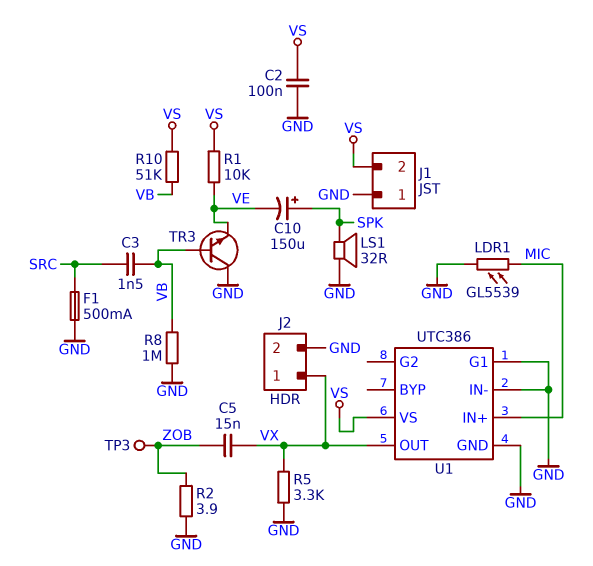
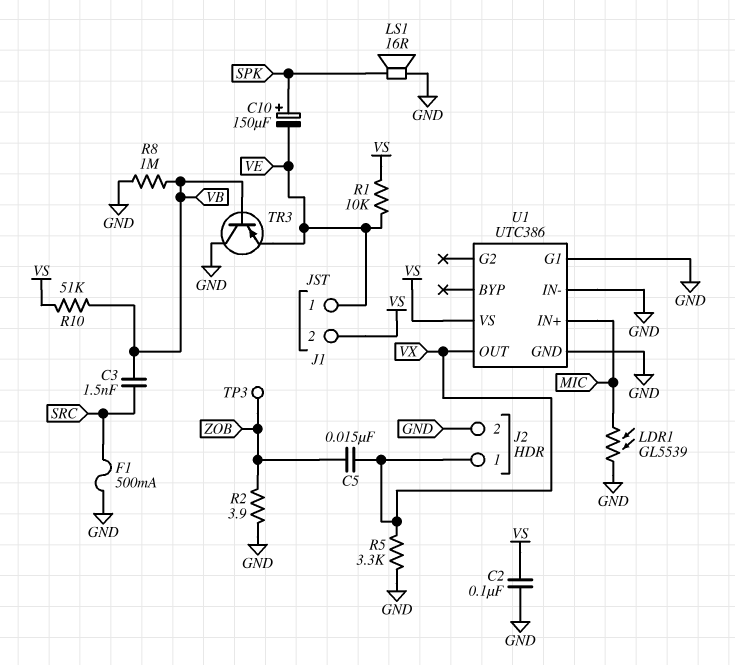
J1 pin 1: GND -> VE
LS1: speaker 32R (GND, SPK) -> speaker 16R (GND, SPK)
TR3: NPN (B VB, C GND, E VE) -> PNP (B VB, C GND, E VE)

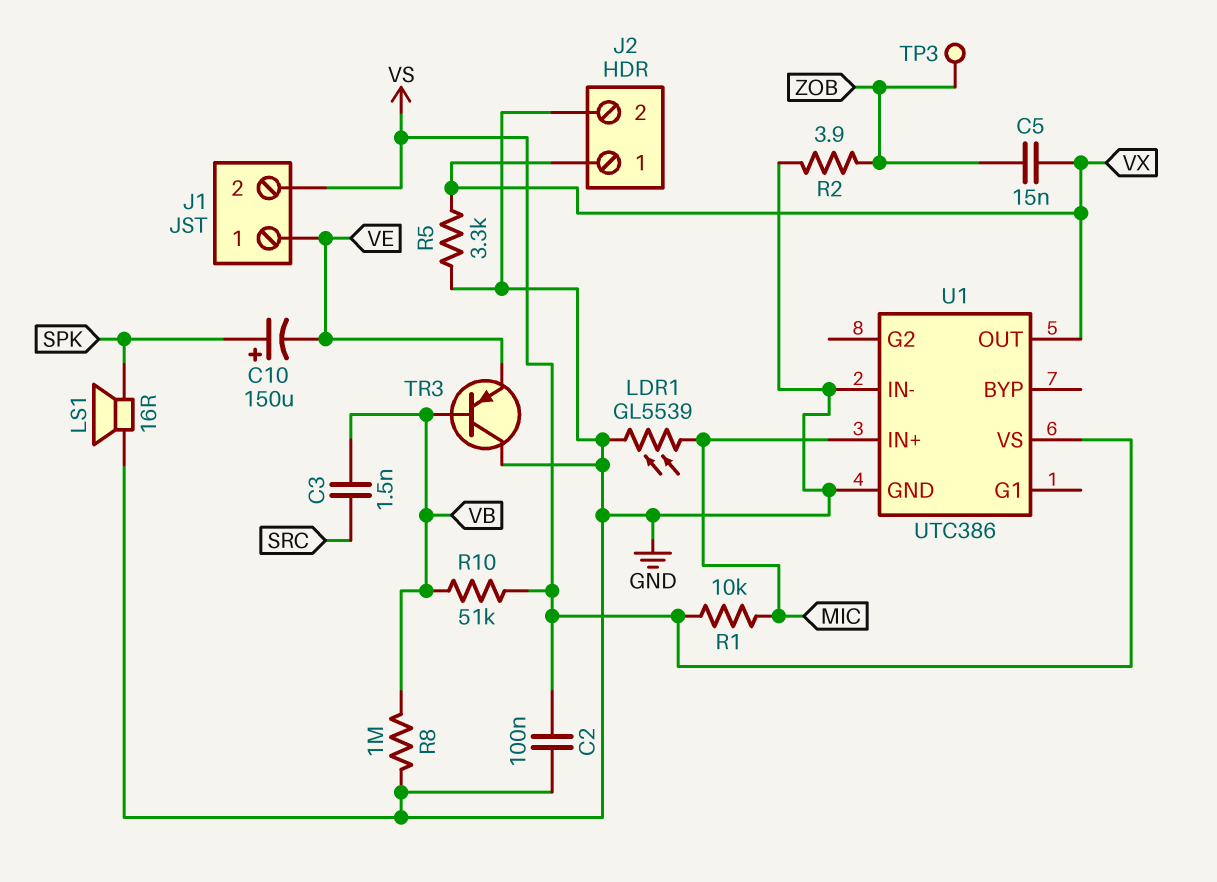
F1: 500mA (GND, SRC) -> none
R1: 10k (VE, VS) -> 10k (MIC, VS)
U1 pin G1: GND -> none

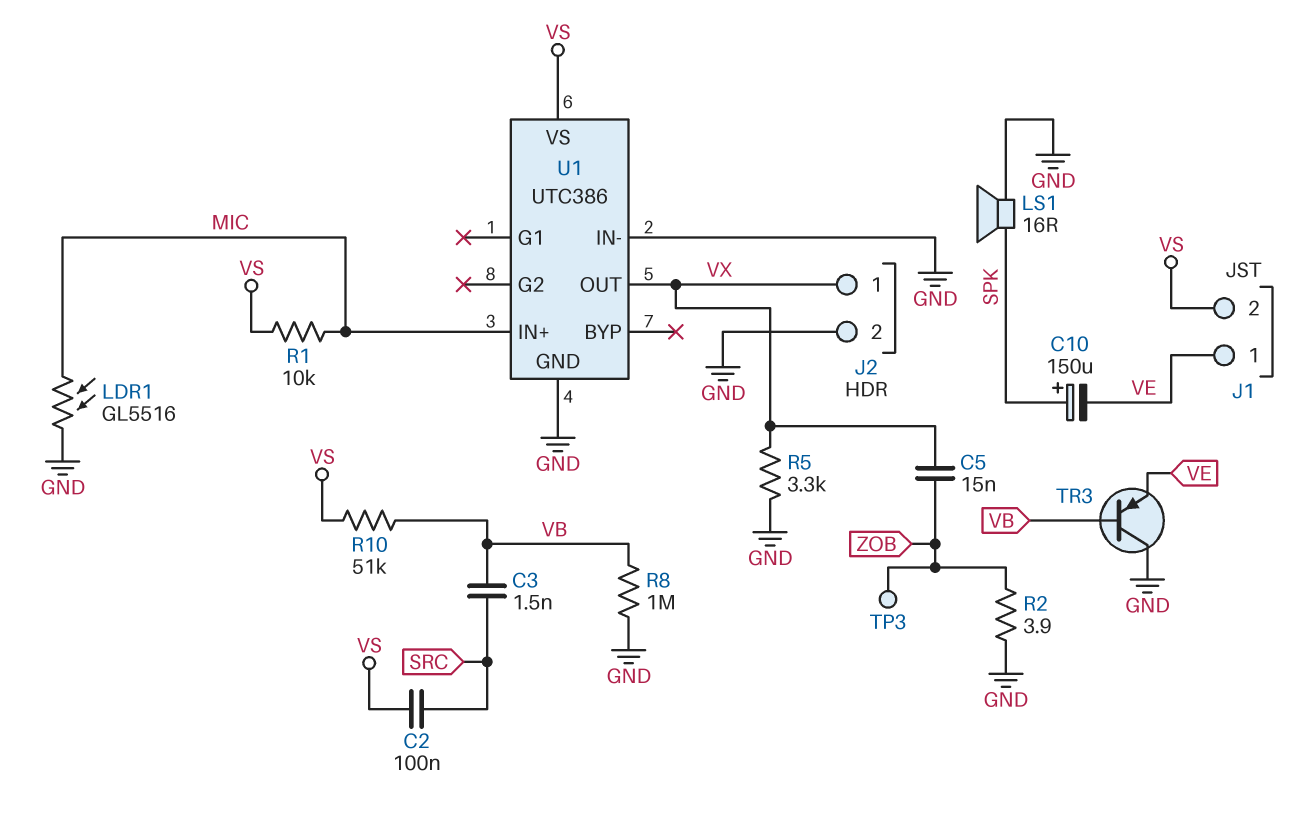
C2: 100nF (GND, VS) -> 100nF (SRC, VS)
LDR1: GL5539 (GND, MIC) -> GL5516 (GND, MIC)

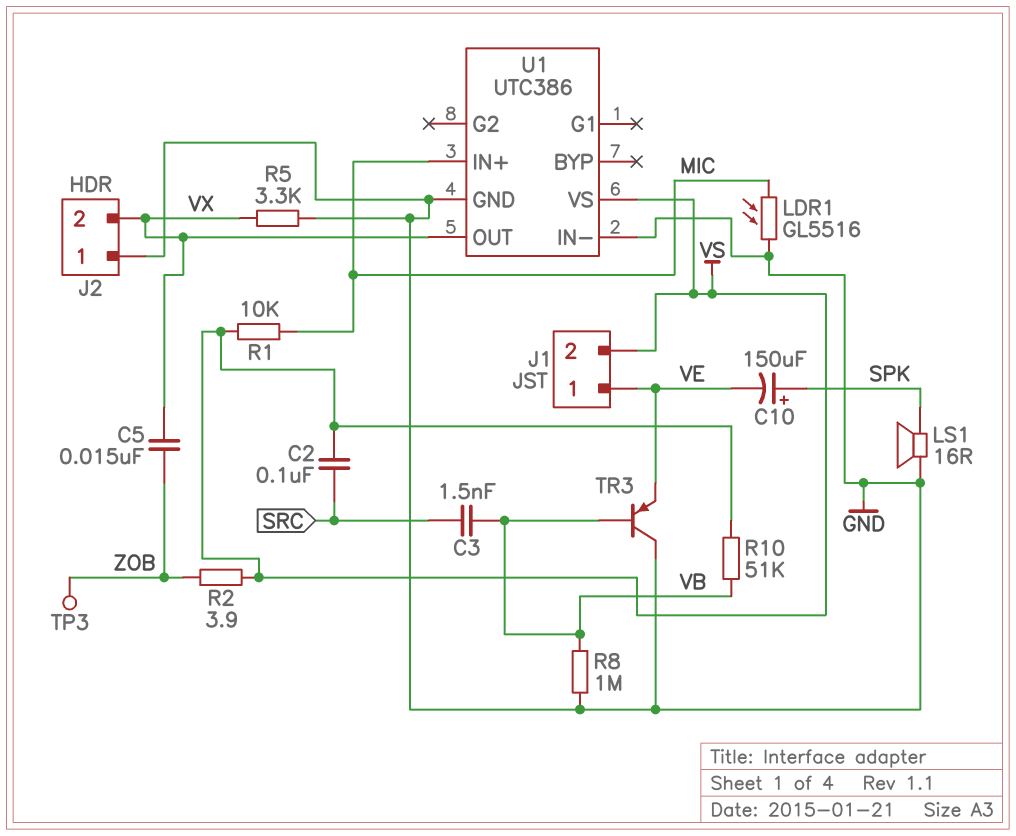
J2 pin 1: VX -> GND
J2 pin 2: GND -> VX
R2: 3.9 (GND, ZOB) -> 3.9 (VS, ZOB)

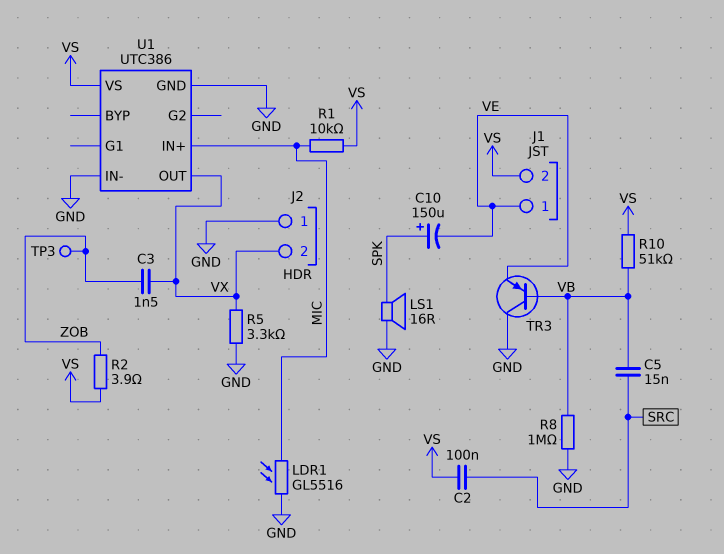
C3: 1.5nF (SRC, VB) -> 1.5nF (VX, ZOB)
C5: 15nF (VX, ZOB) -> 15nF (SRC, VB)

